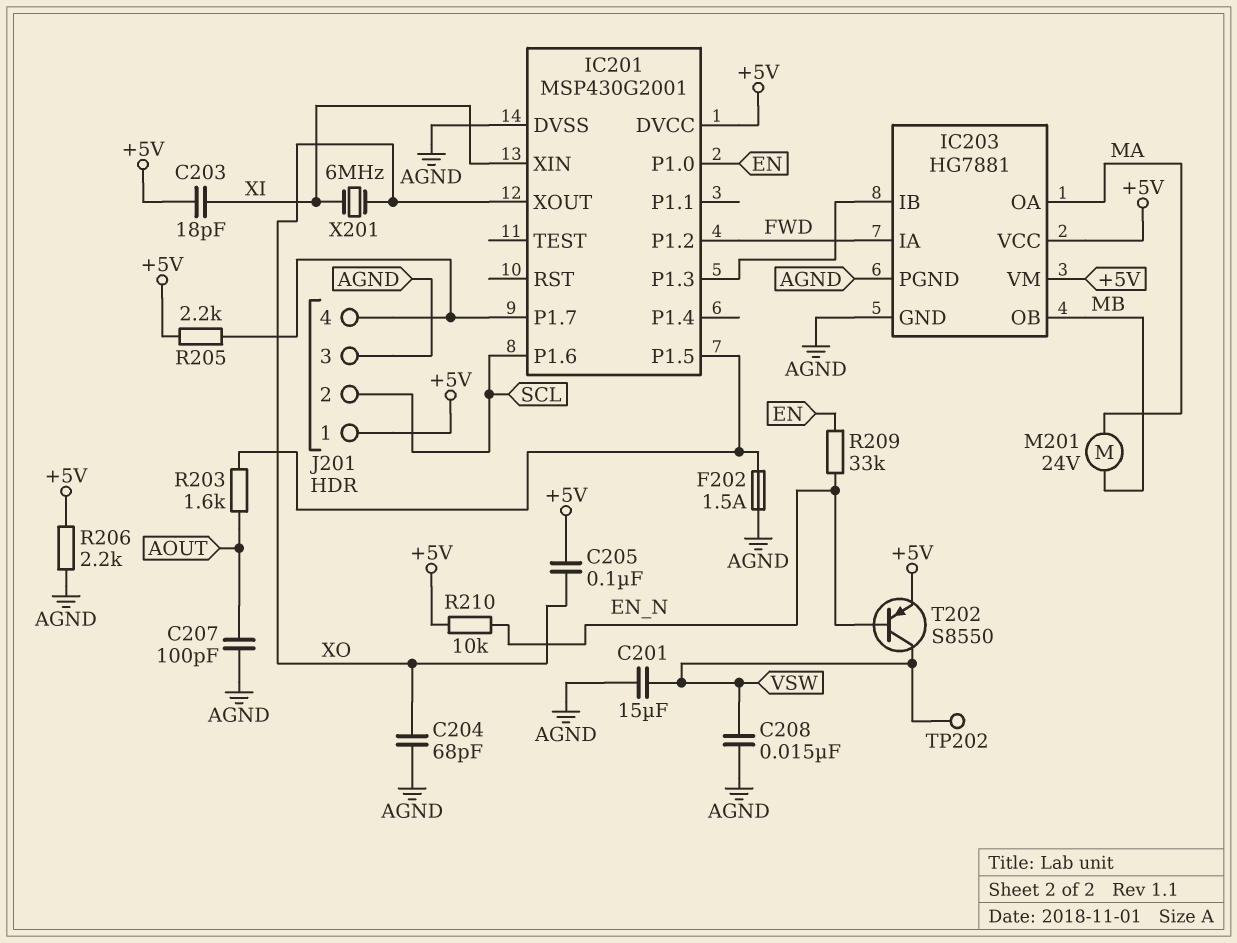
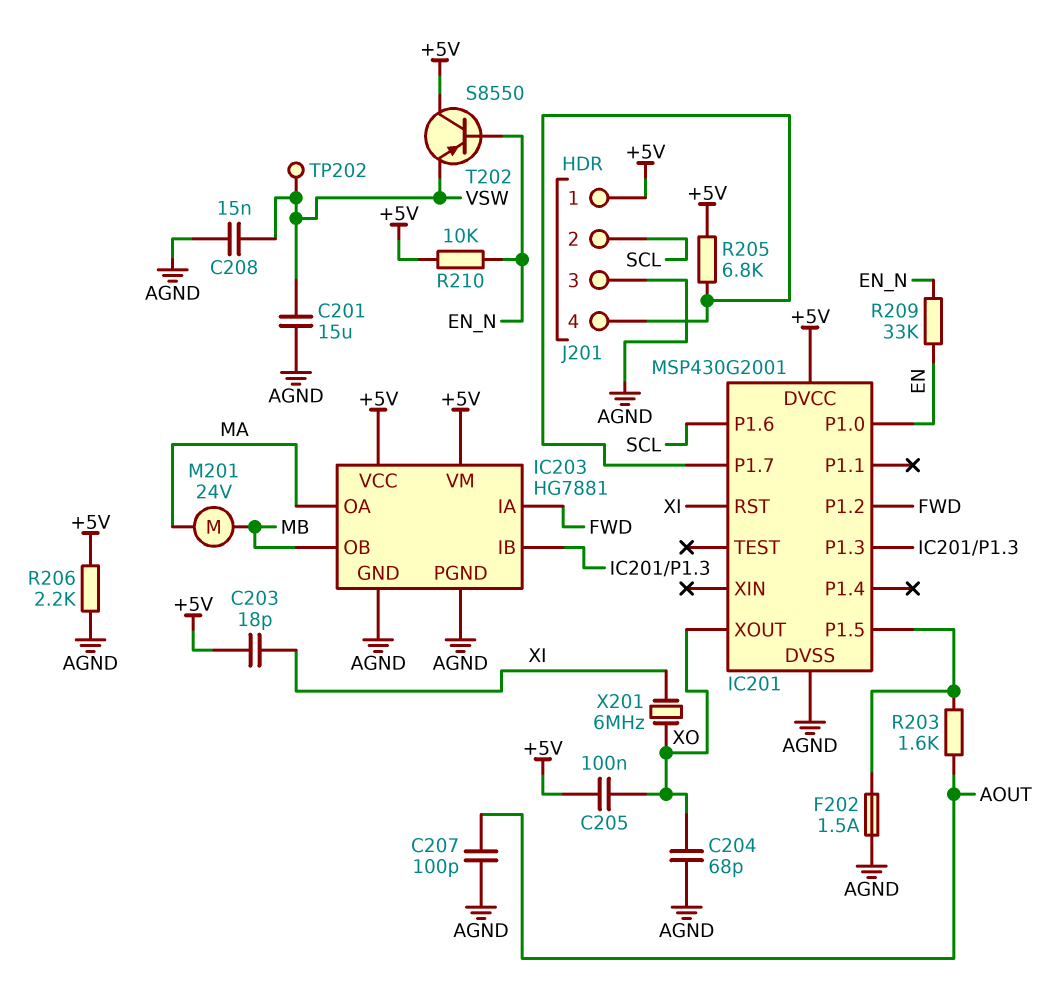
IC201 pin RST: none -> XI
IC201 pin XIN: XI -> none
R205: 2.2k (+5V, IC201/P1.7) -> 6.8k (+5V, IC201/P1.7)
T202: PNP S8550 (B EN_N, C VSW, E +5V) -> PNP S8550 (B EN_N, C +5V, E VSW)

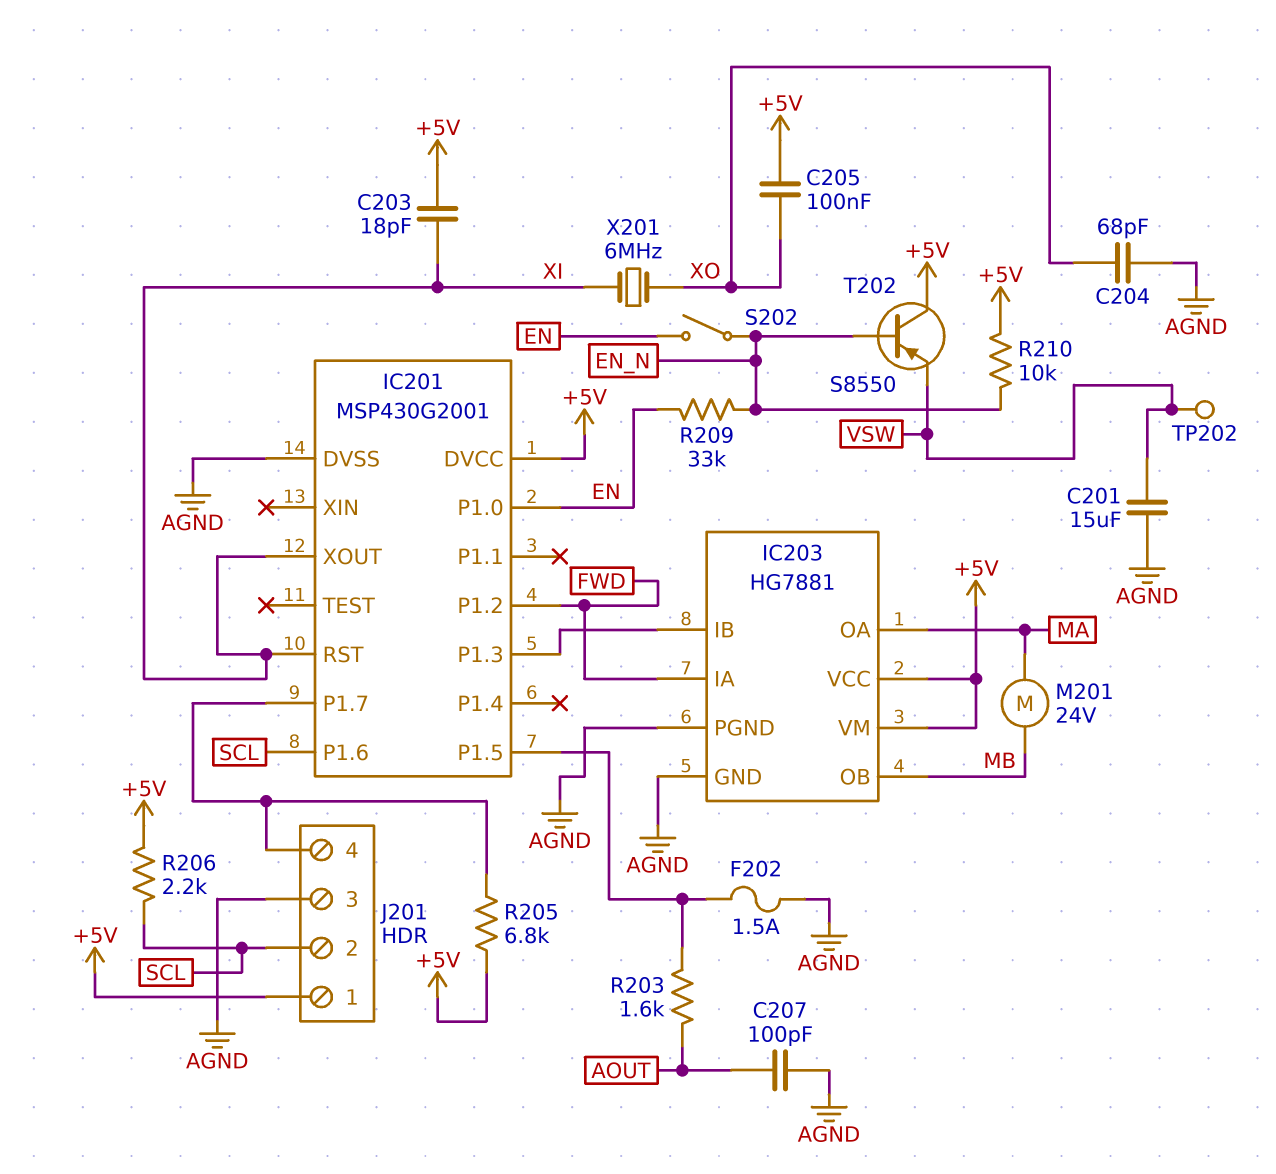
C208: 15nF (AGND, VSW) -> none
IC201 pin XOUT: XO -> XI
R206: 2.2k (+5V, AGND) -> 2.2k (+5V, SCL)
S202: none -> switch (EN, EN_N)

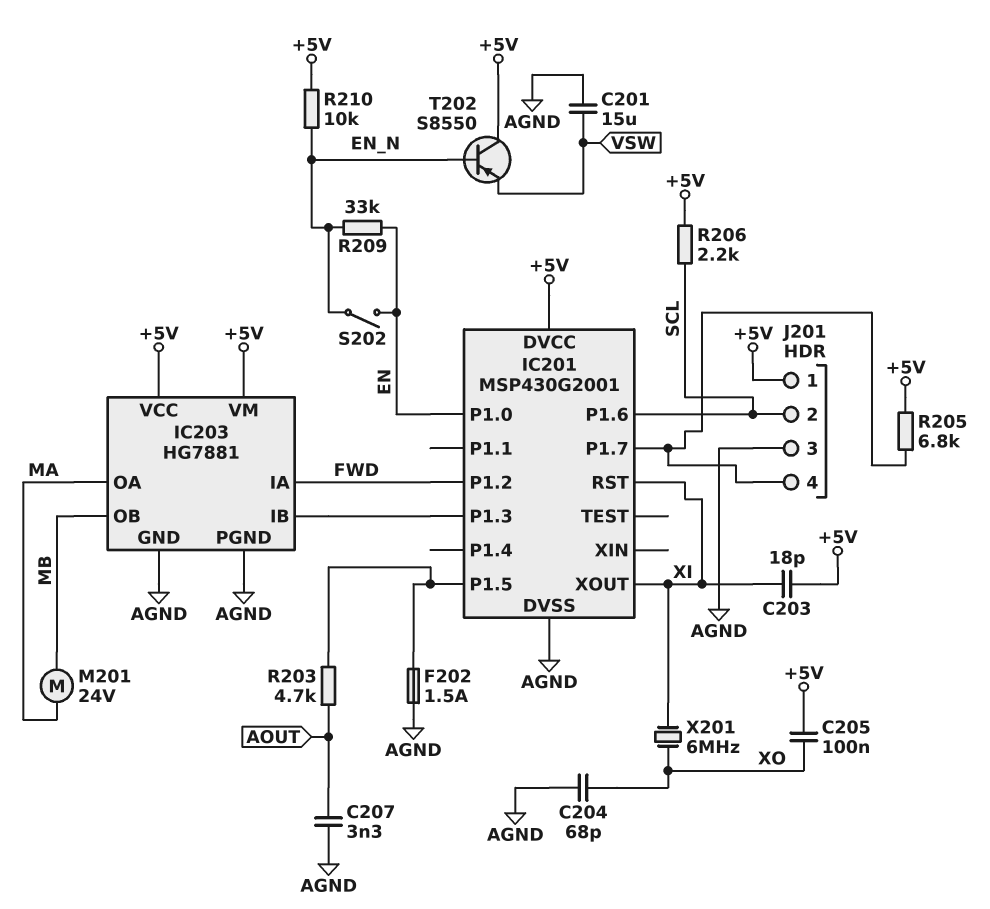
C207: 100pF (AGND, AOUT) -> 3.3nF (AGND, AOUT)
R203: 1.6k (AOUT, IC201/P1.5) -> 4.7k (AOUT, IC201/P1.5)
TP202: test point (VSW) -> none

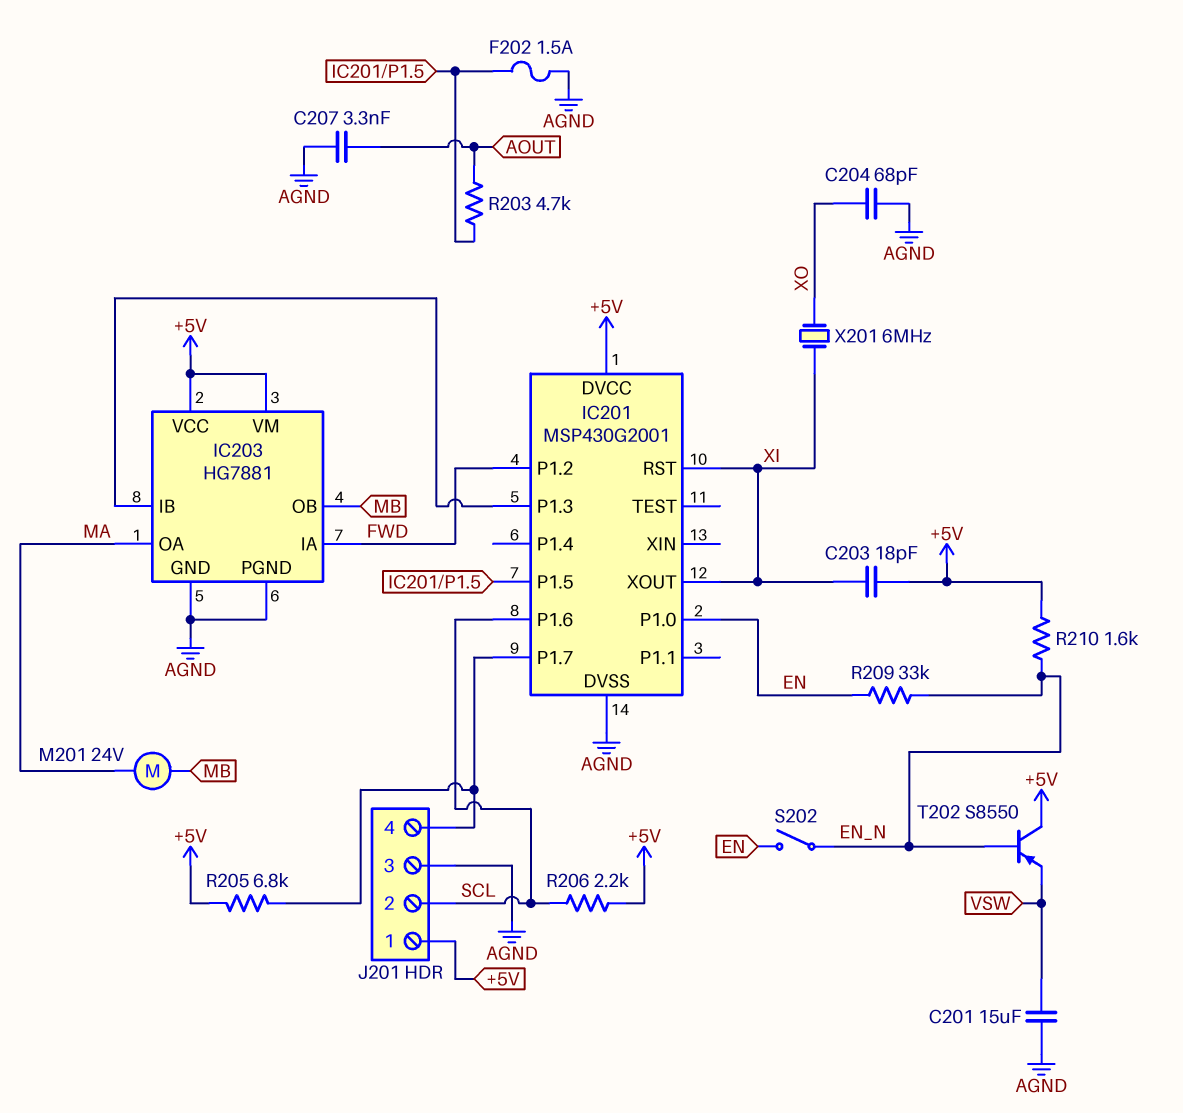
C205: 100nF (+5V, XO) -> none
R210: 10k (+5V, EN_N) -> 1.6k (+5V, EN_N)

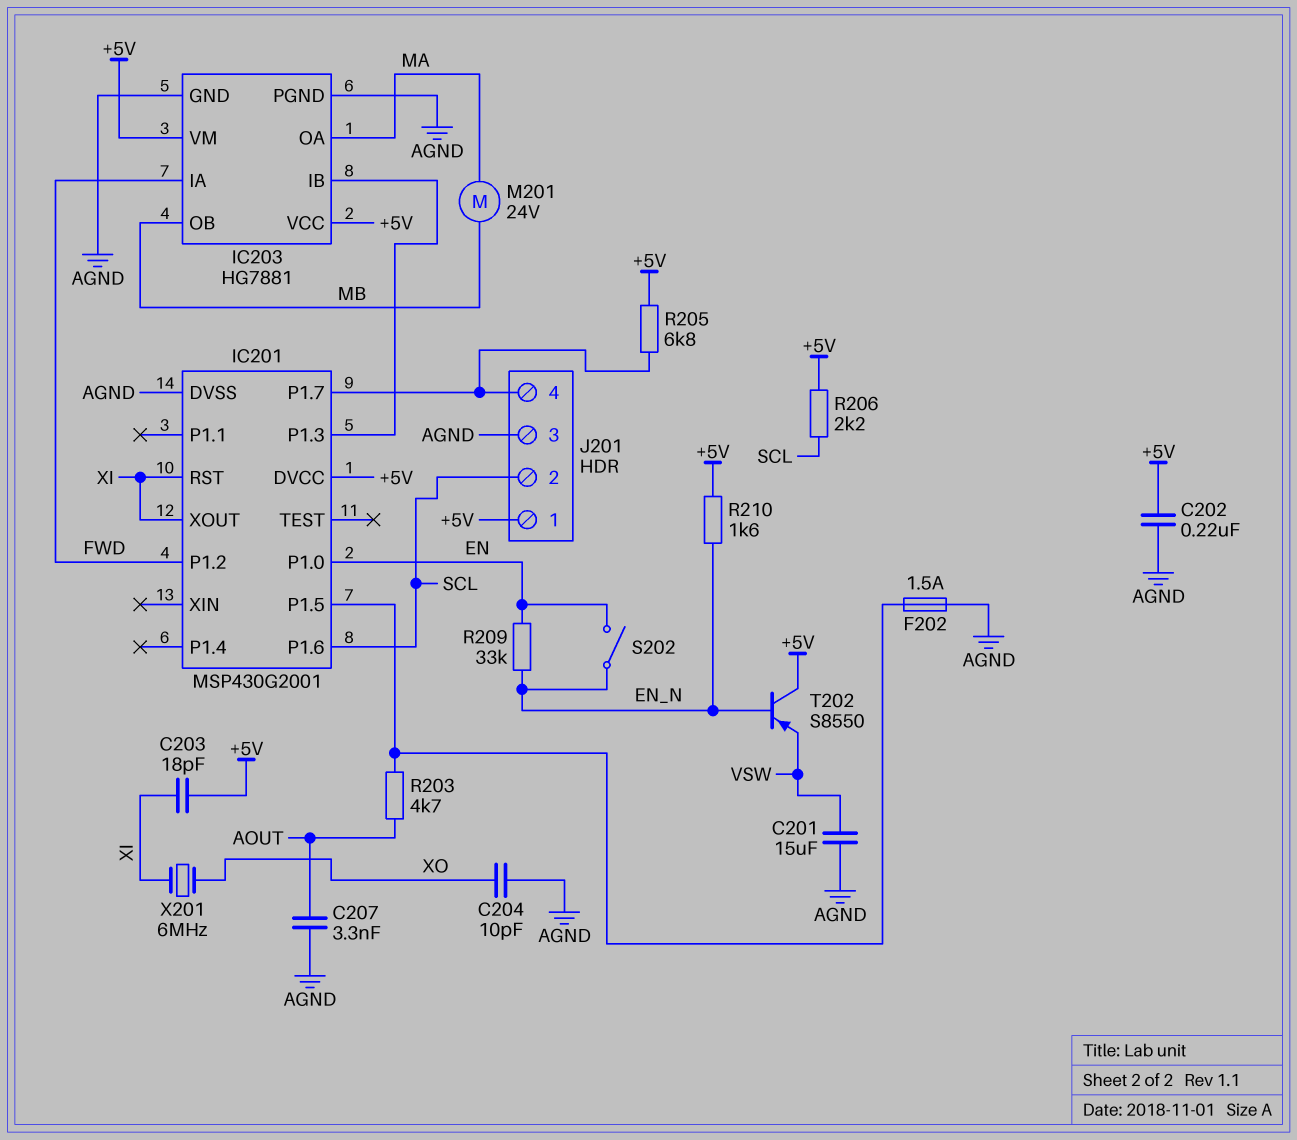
C202: none -> 220nF (+5V, AGND)
C204: 68pF (AGND, XO) -> 10pF (AGND, XO)

